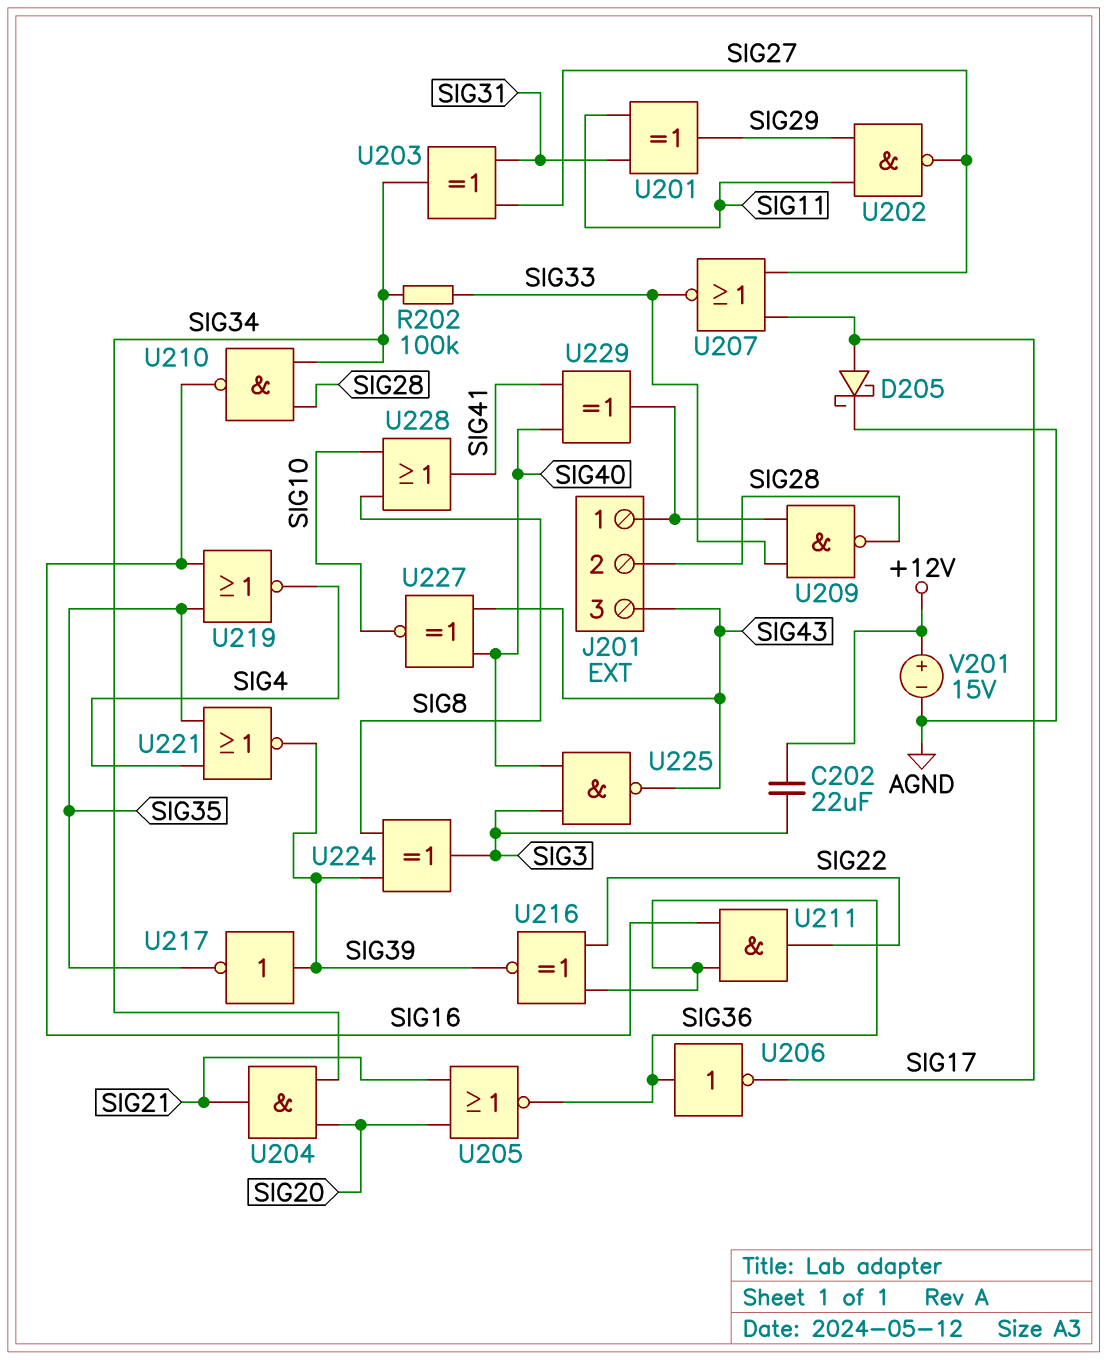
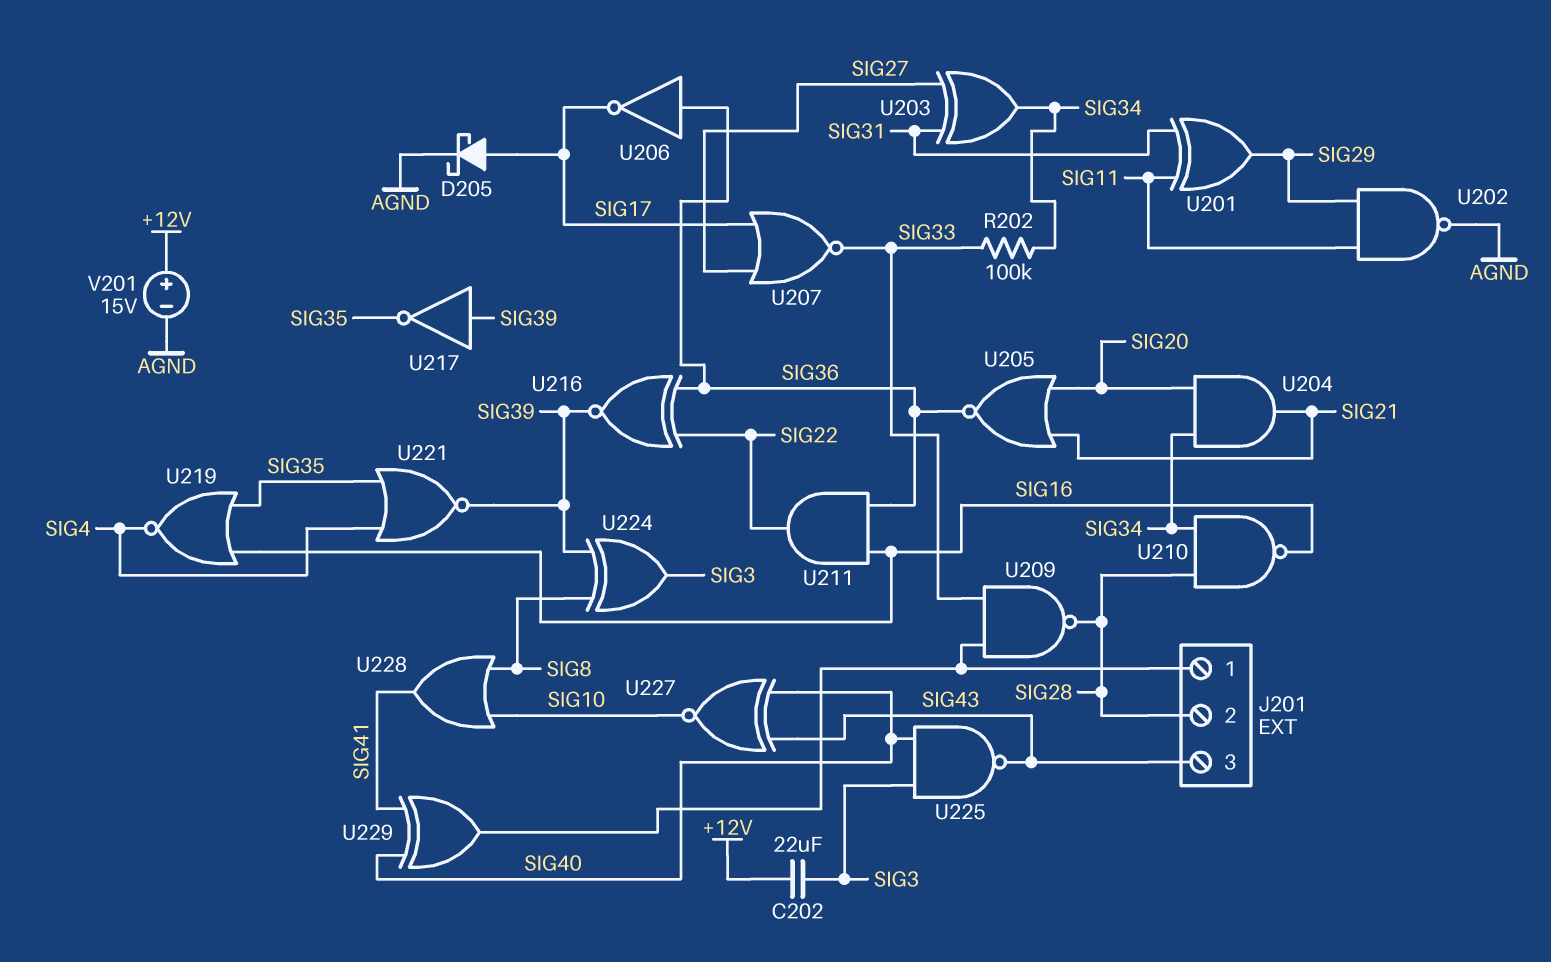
U202: NAND (in SIG11, in SIG29, out SIG27) -> NAND (in SIG11, in SIG29, out AGND)

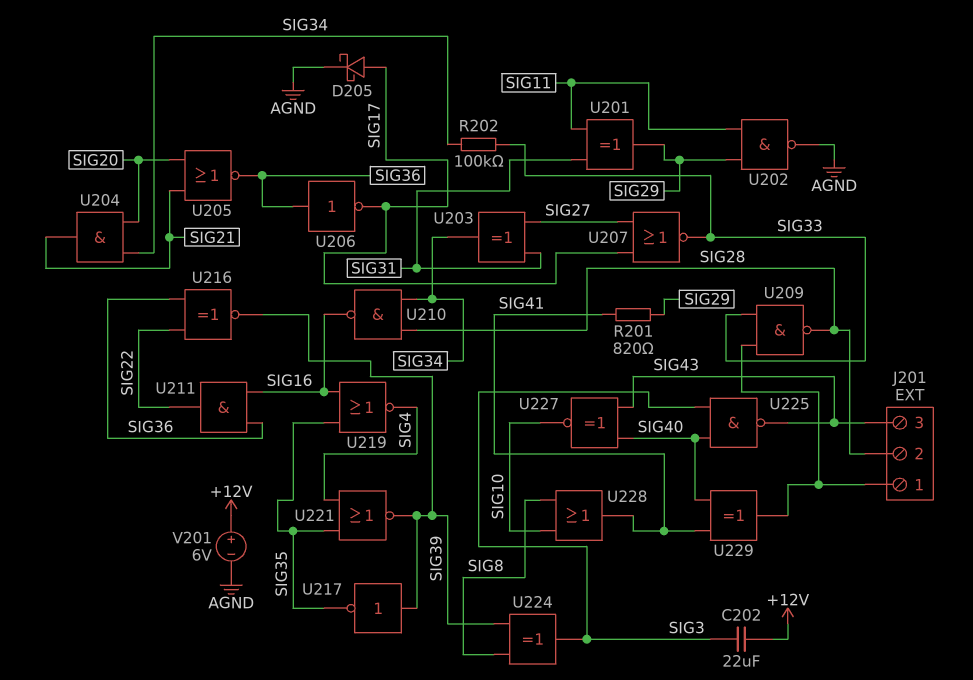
R201: none -> 820 (SIG29, SIG41)
V201: 15V (plus +12V, minus AGND) -> 6V (plus +12V, minus AGND)

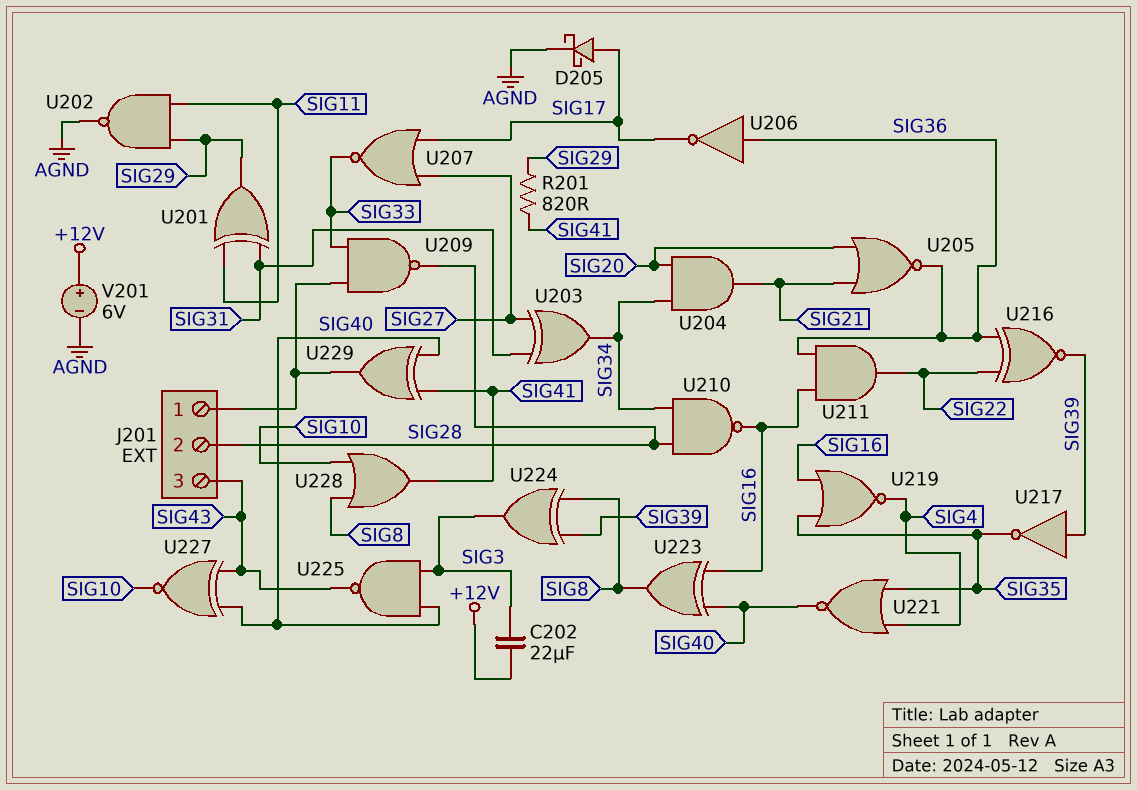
R202: 100k (SIG33, SIG34) -> none
U221: NOR (in SIG4, in SIG35, out SIG39) -> NOR (in SIG4, in SIG35, out SIG40)
U223: none -> XOR (in SIG16, in SIG40, out SIG8)

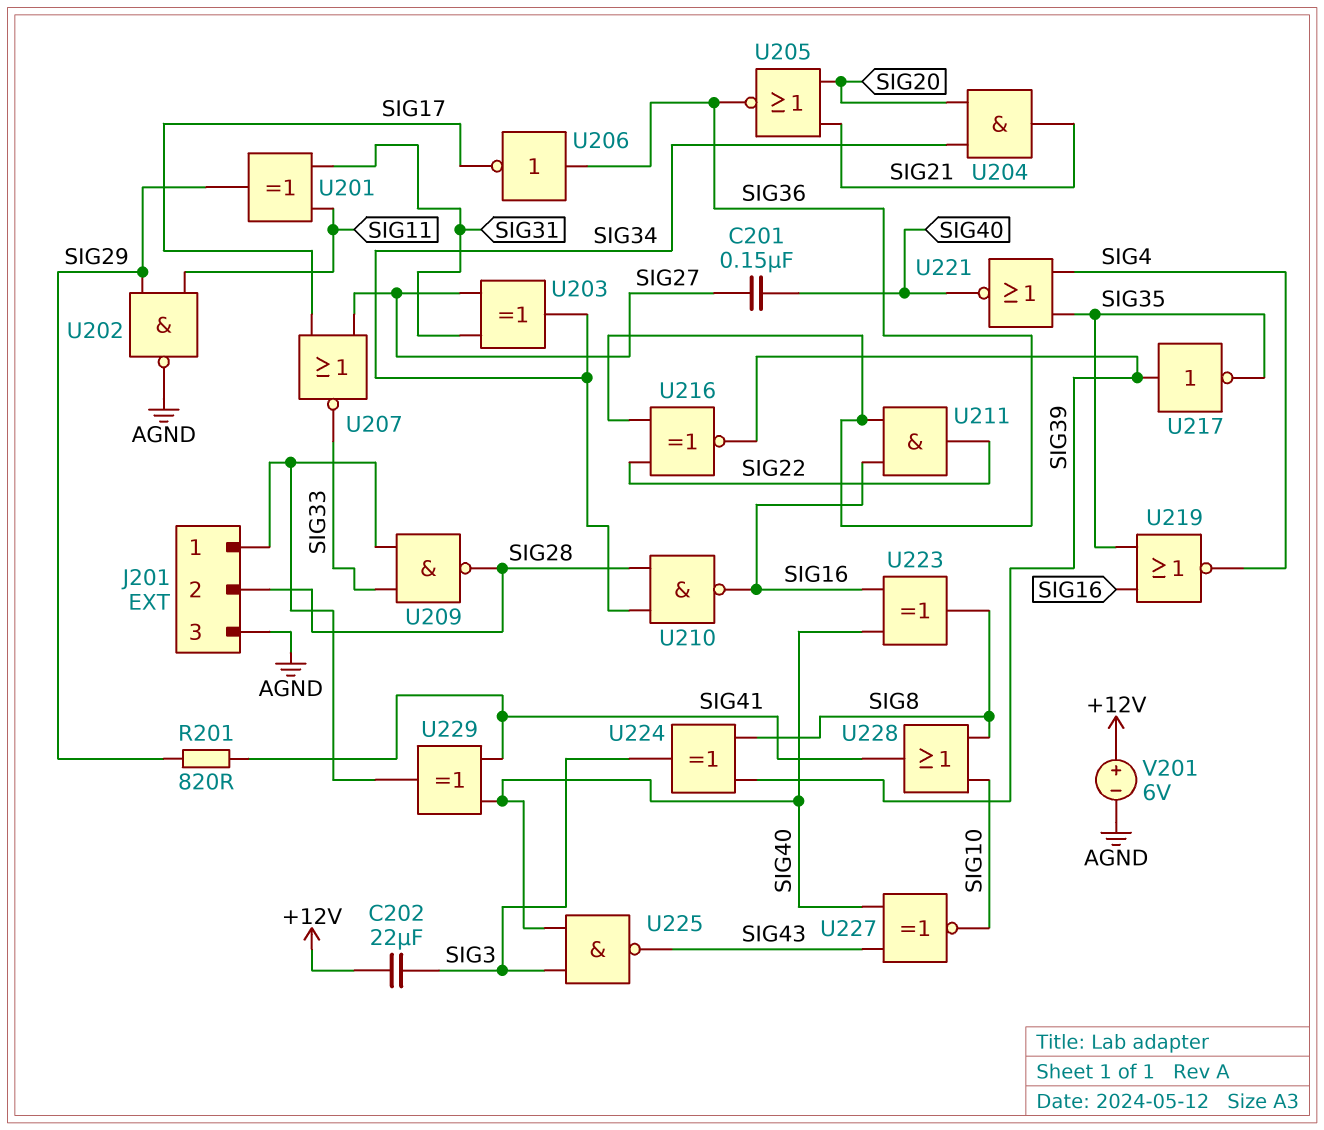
C201: none -> 150nF (SIG27, SIG40)
D205: schottky (A SIG17, K AGND) -> none
J201 pin 3: SIG43 -> AGND

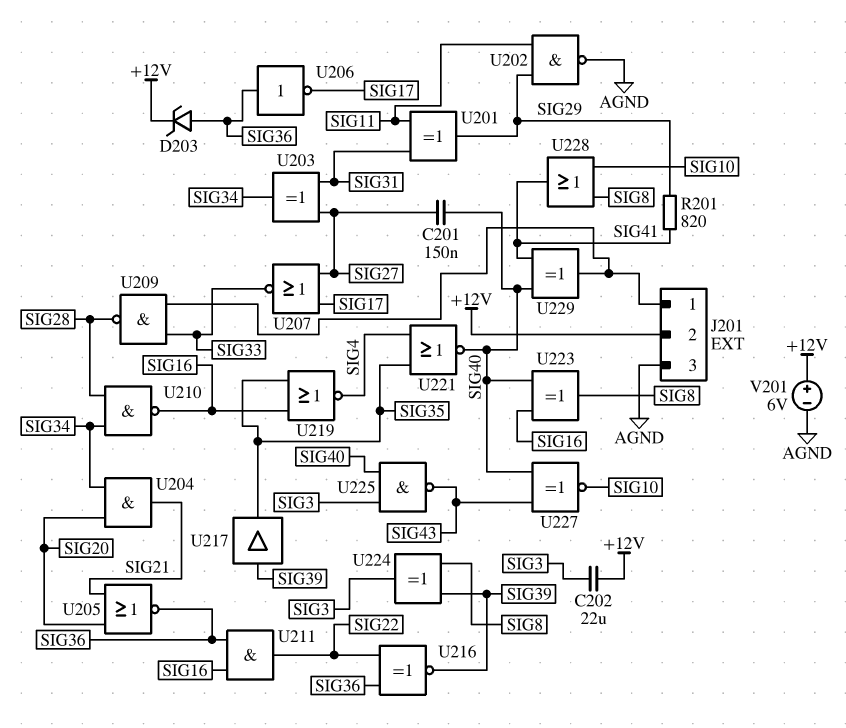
D203: none -> zener (A SIG36, K +12V)
J201 pin 2: SIG28 -> +12V
U217: NOT (in SIG39, out SIG35) -> buffer (in SIG39, out SIG35)

